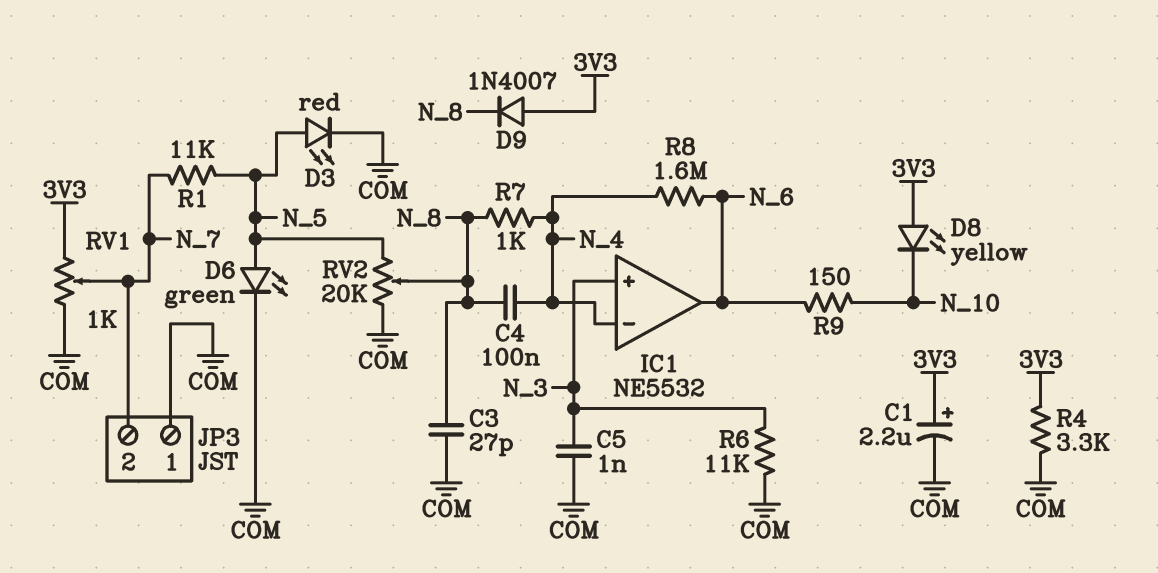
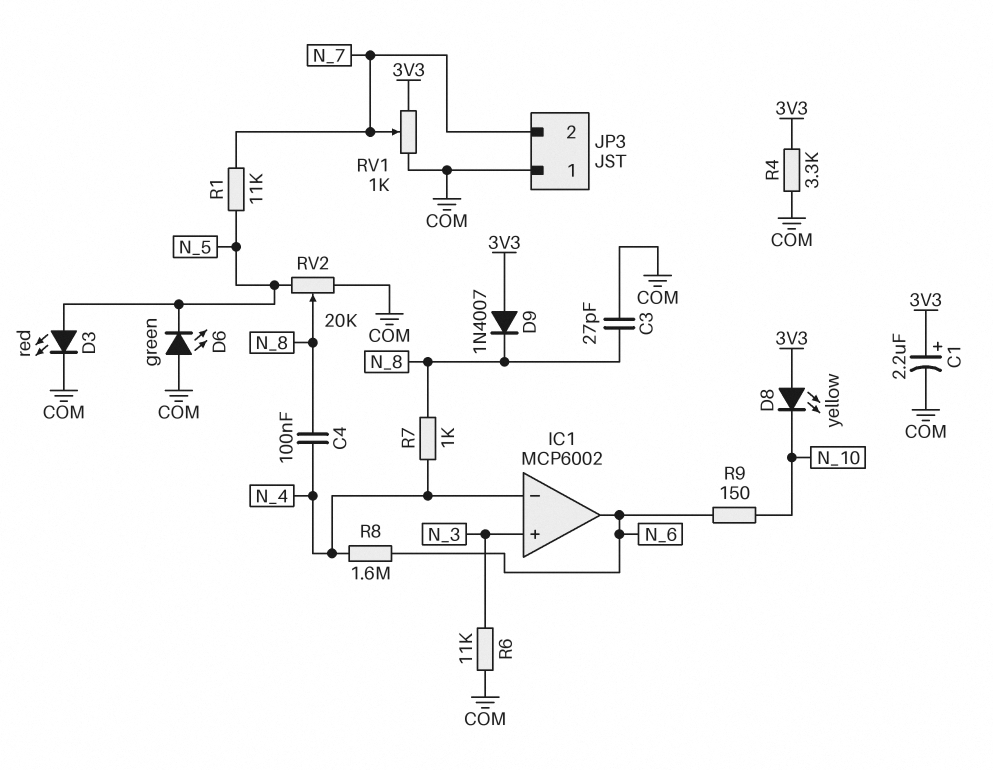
C5: 1nF (COM, N_3) -> none
D6: LED green (A N_5, K COM) -> LED green (A COM, K N_5)
IC1: NE5532 -> MCP6002

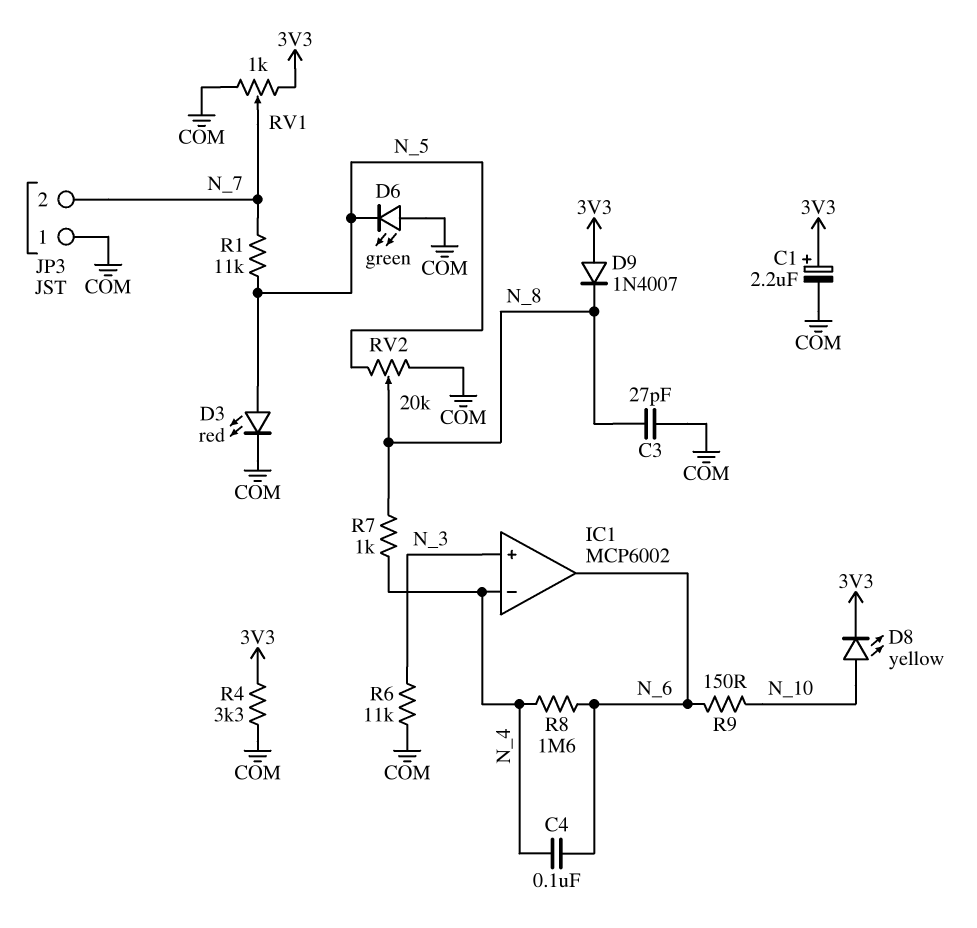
C4: 100nF (N_4, N_8) -> 100nF (N_4, N_6)
D8: LED yellow (A 3V3, K N_10) -> LED yellow (A N_10, K 3V3)

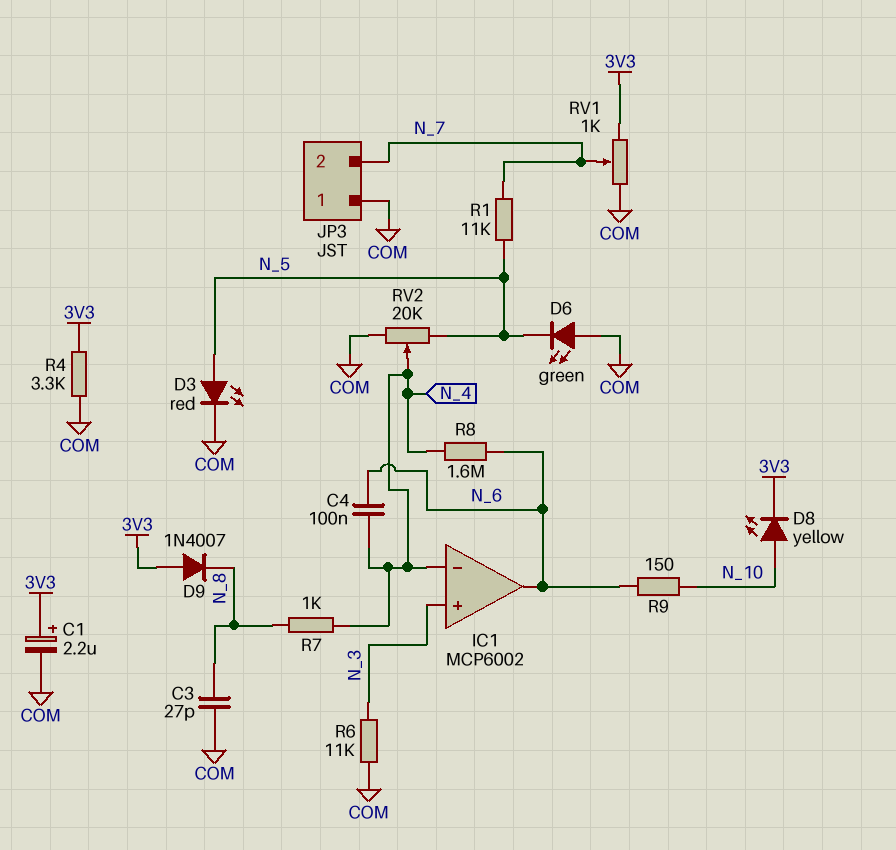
RV2: 20k (COM, N_5, wiper N_8) -> 20k (COM, N_5, wiper N_4)

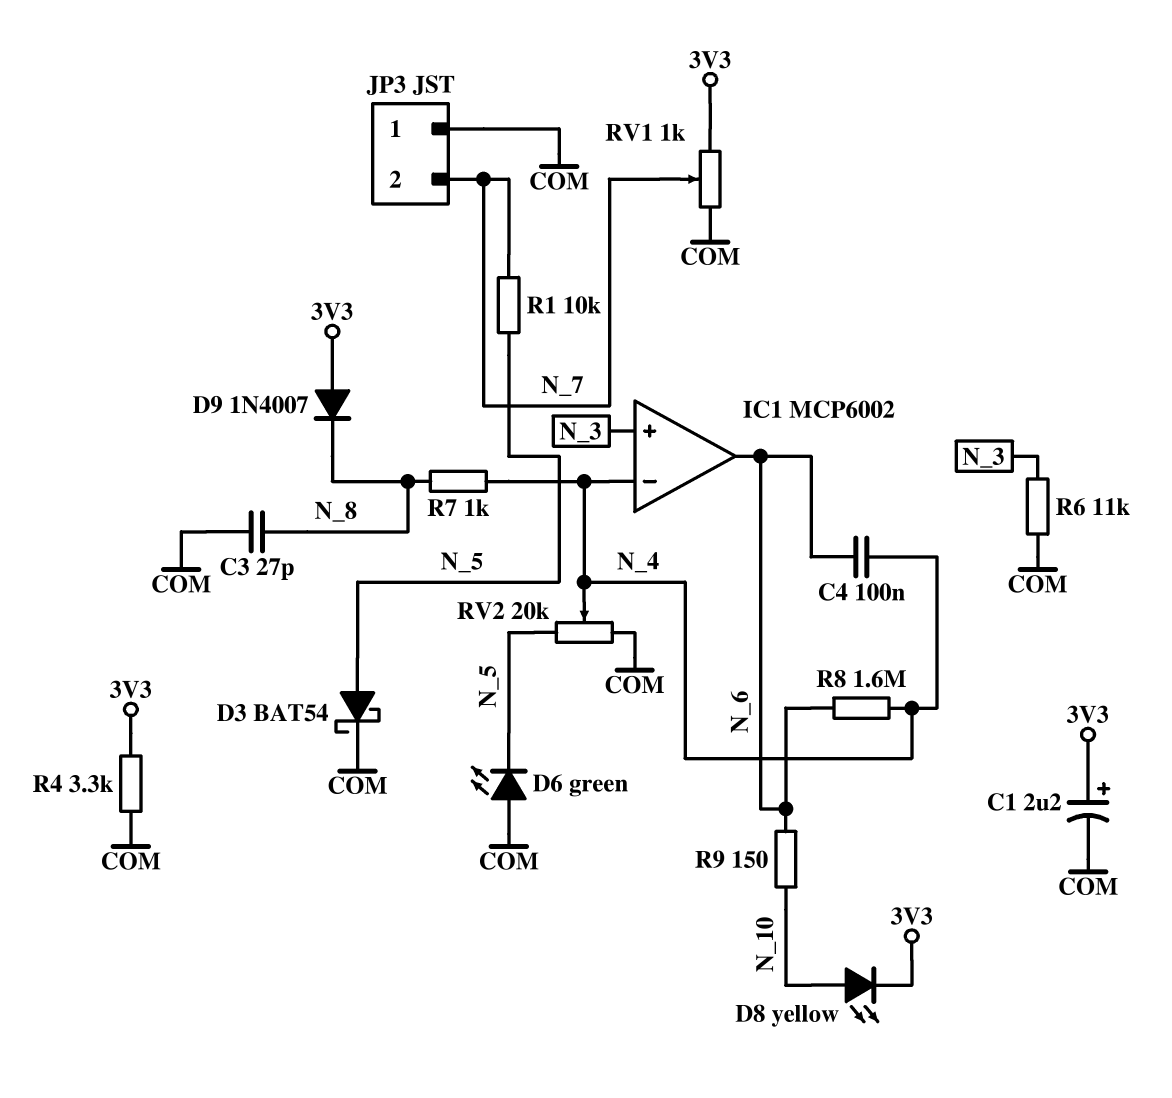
D3: LED red (A N_5, K COM) -> schottky BAT54 (A N_5, K COM)
R1: 11k (N_5, N_7) -> 10k (N_5, N_7)

